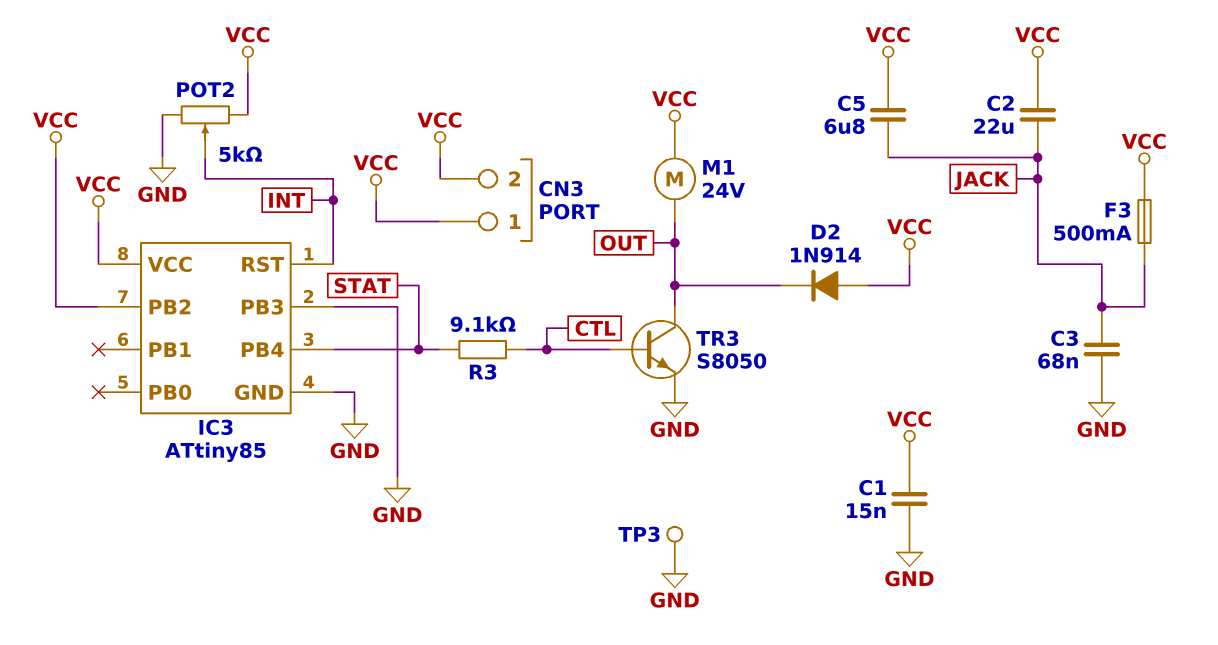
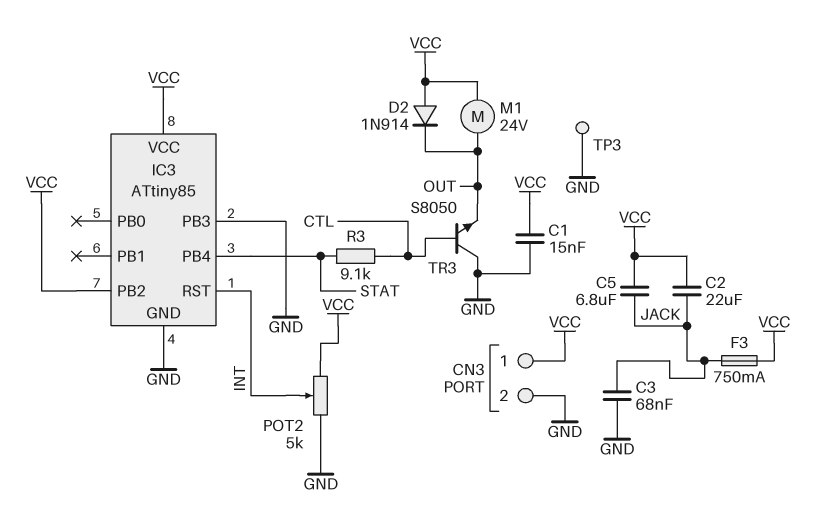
CN3 pin 2: VCC -> GND
F3: 500mA (JACK, VCC) -> 750mA (JACK, VCC)
TR3: NPN S8050 (B CTL, C OUT, E GND) -> NPN S8050 (B CTL, C GND, E OUT)

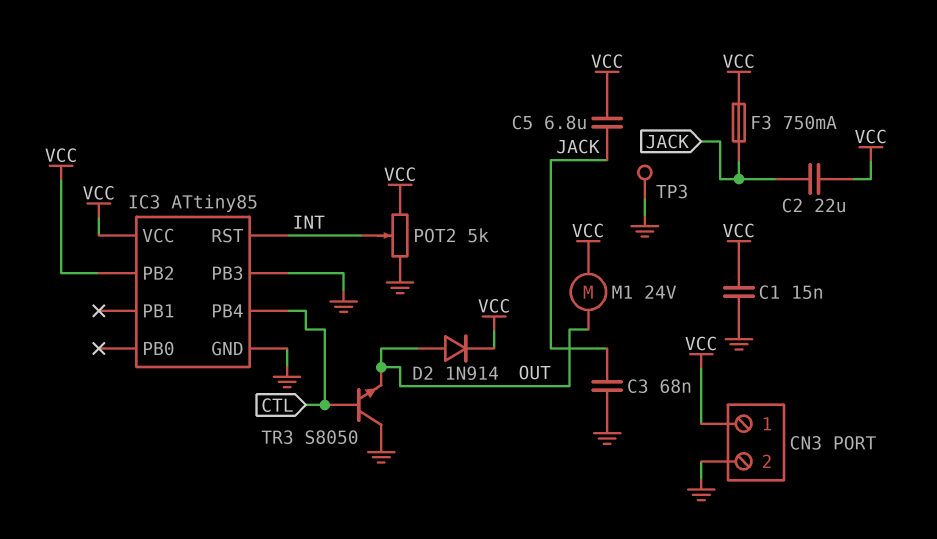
D2: diode 1N914 (A VCC, K OUT) -> diode 1N914 (A OUT, K VCC)
IC3 pin PB4: STAT -> CTL
R3: 9.1k (CTL, STAT) -> none

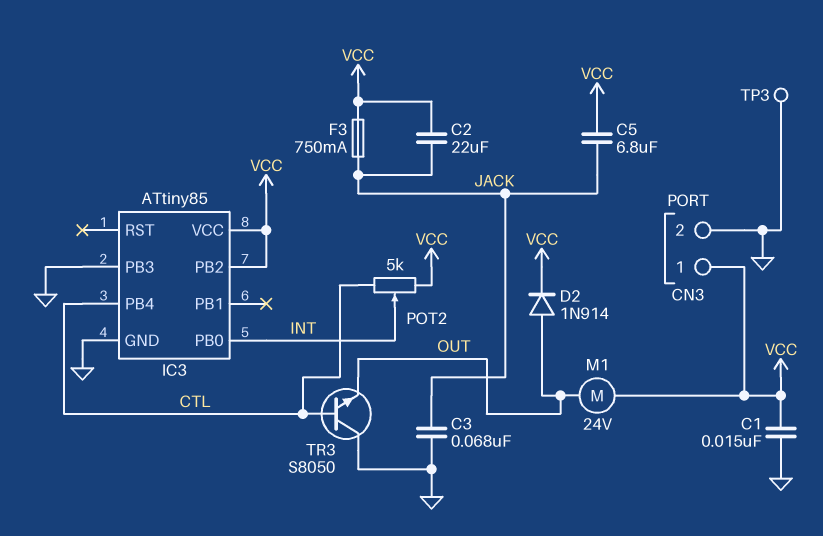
IC3 pin PB0: none -> INT
IC3 pin RST: INT -> none
POT2: 5k (GND, VCC, wiper INT) -> 5k (CTL, VCC, wiper INT)

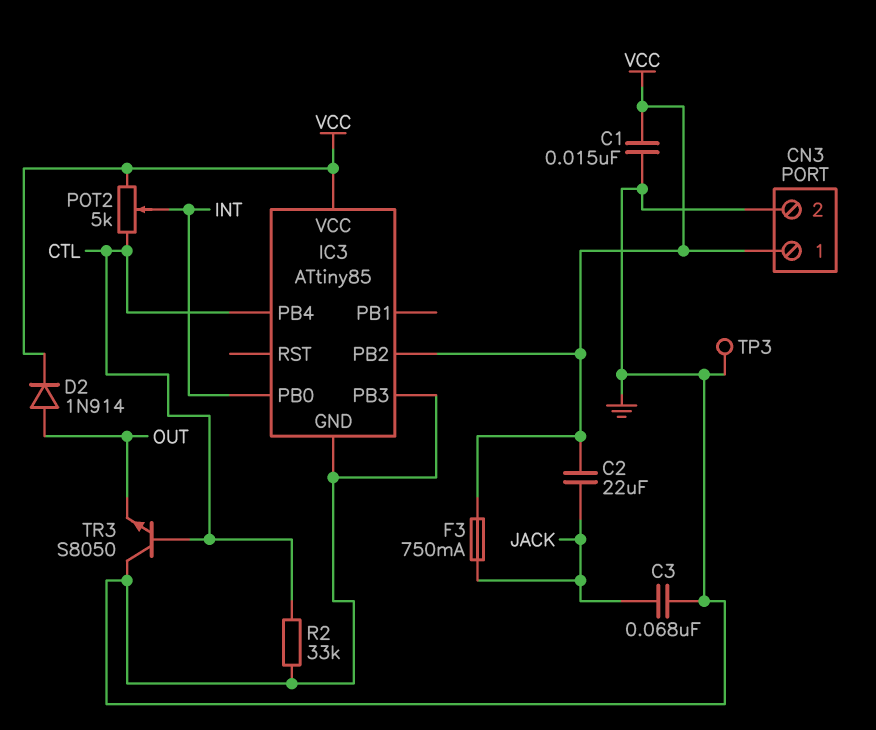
C5: 6.8uF (JACK, VCC) -> none
M1: motor 24V (OUT, VCC) -> none
R2: none -> 33k (CTL, GND)

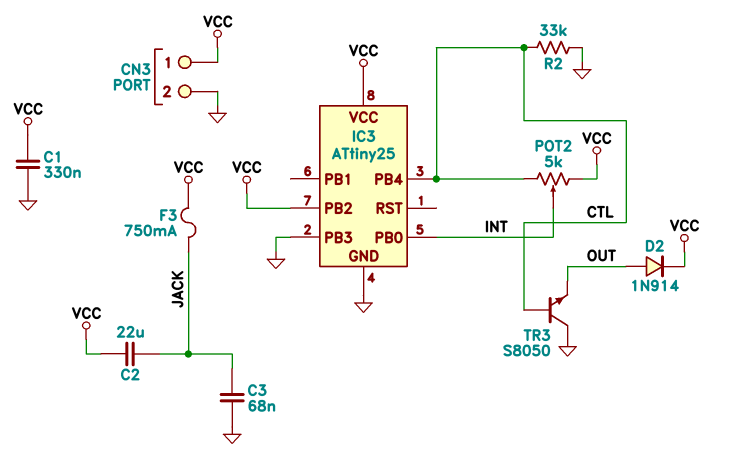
C1: 15nF (GND, VCC) -> 330nF (GND, VCC)
IC3: ATtiny85 -> ATtiny25
TP3: test point (GND) -> none

